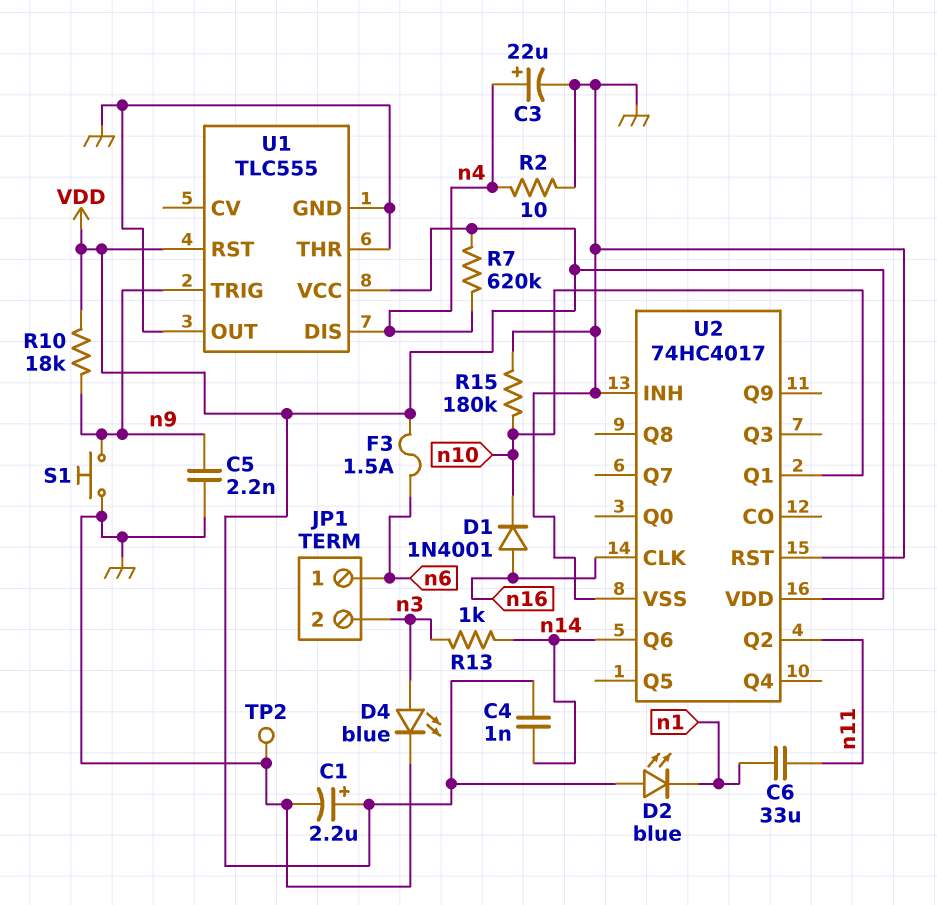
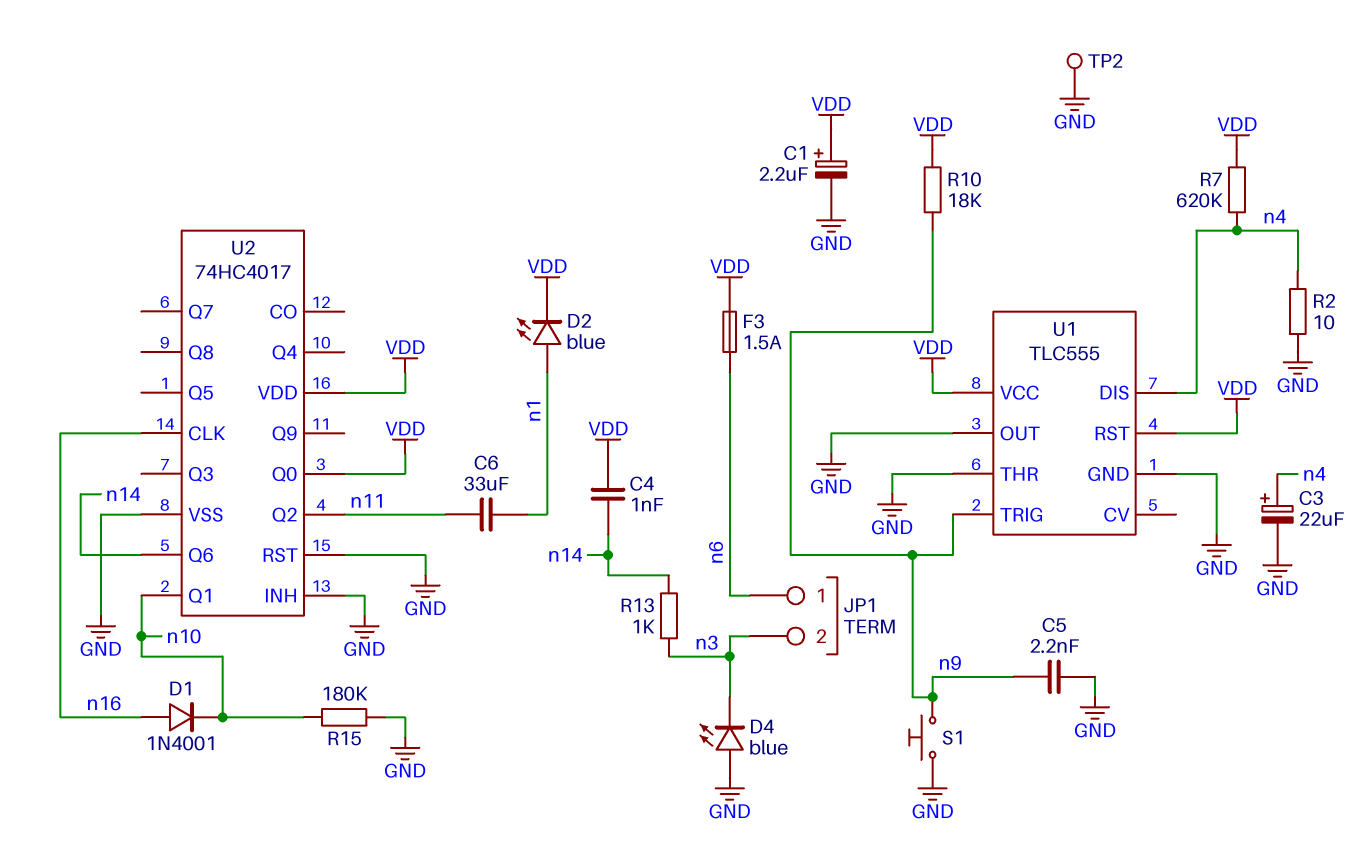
D2: LED blue (A VDD, K n1) -> LED blue (A n1, K VDD)
D4: LED blue (A n3, K GND) -> LED blue (A GND, K n3)
U2 pin Q0: none -> VDD

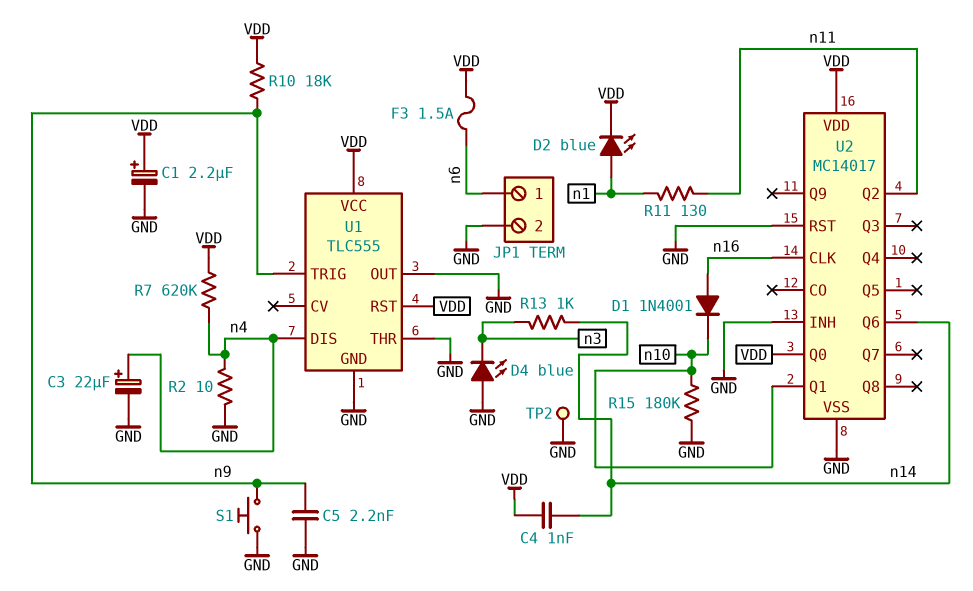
C6: 33uF (n1, n11) -> none
JP1 pin 2: n3 -> GND
R11: none -> 130 (n1, n11)
U2: 74HC4017 -> MC14017

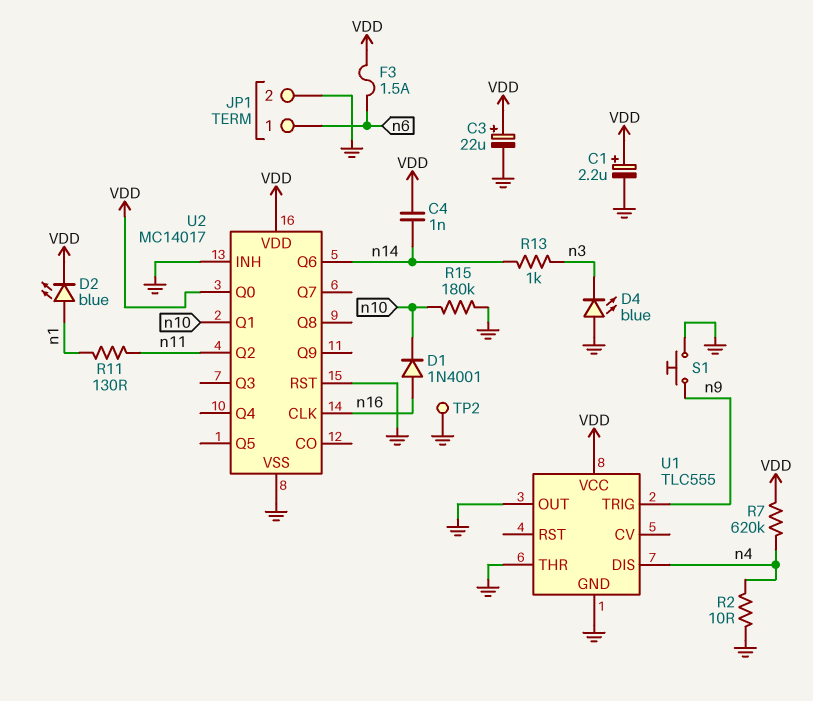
C3: 22uF (plus n4, minus GND) -> 22uF (plus VDD, minus GND)
C5: 2.2nF (GND, n9) -> none
R10: 18k (VDD, n9) -> none
U1 pin RST: VDD -> none

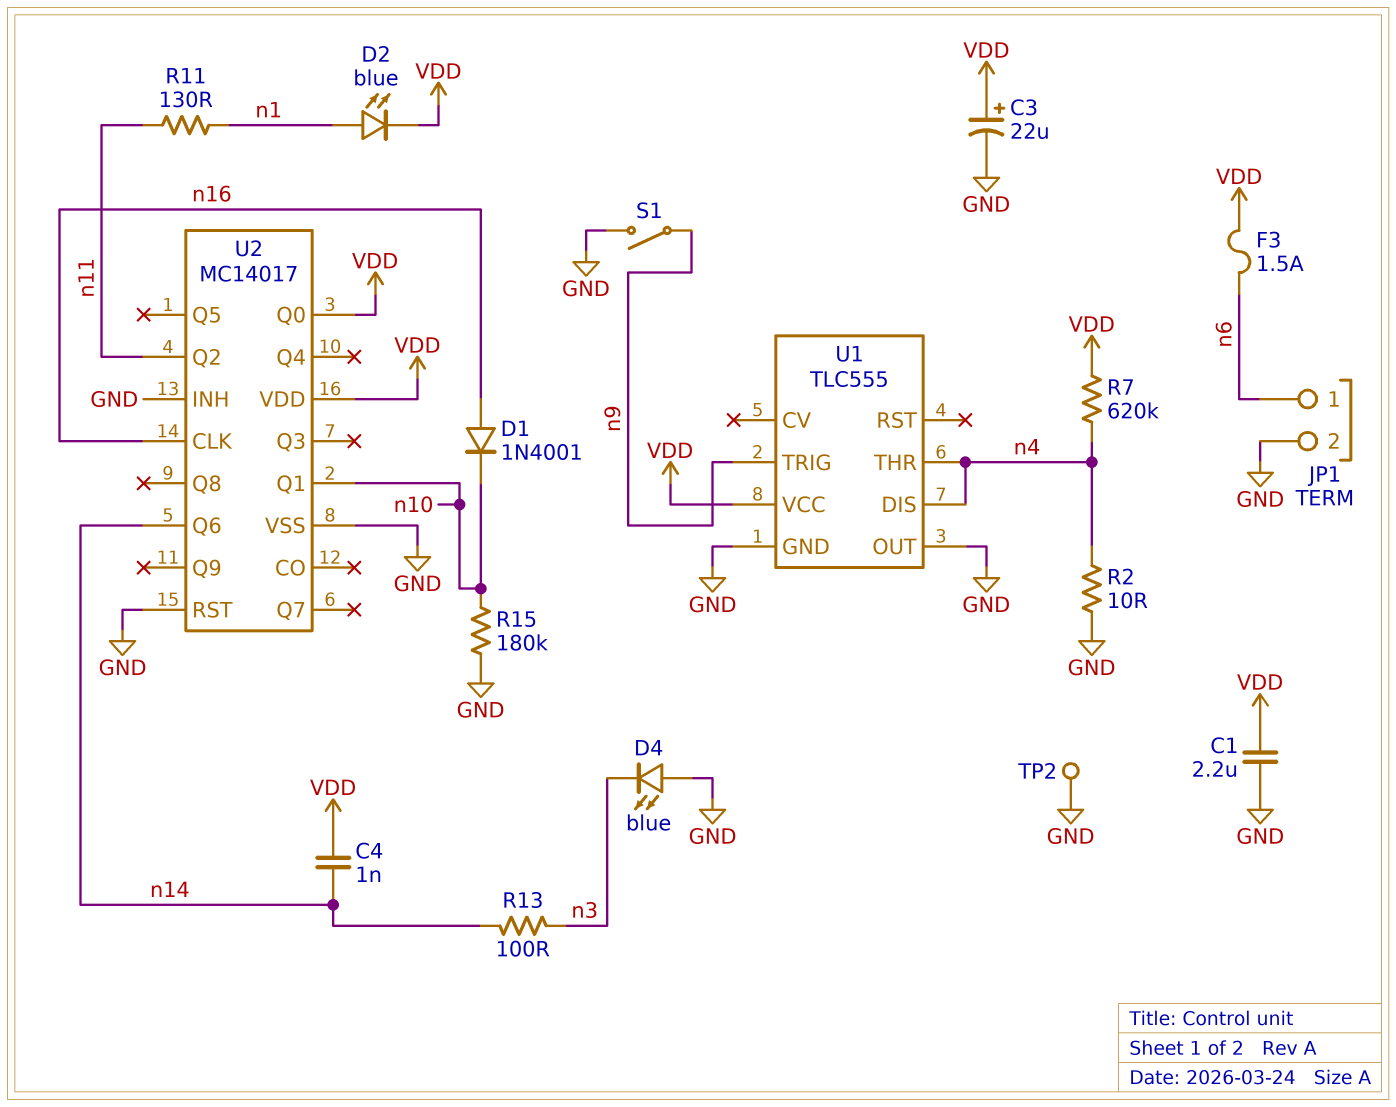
C1: 2.2uF (plus VDD, minus GND) -> 2.2uF (GND, VDD)
R13: 1k (n3, n14) -> 100 (n3, n14)
S1: button (GND, n9) -> switch (GND, n9)
U1 pin THR: GND -> n4

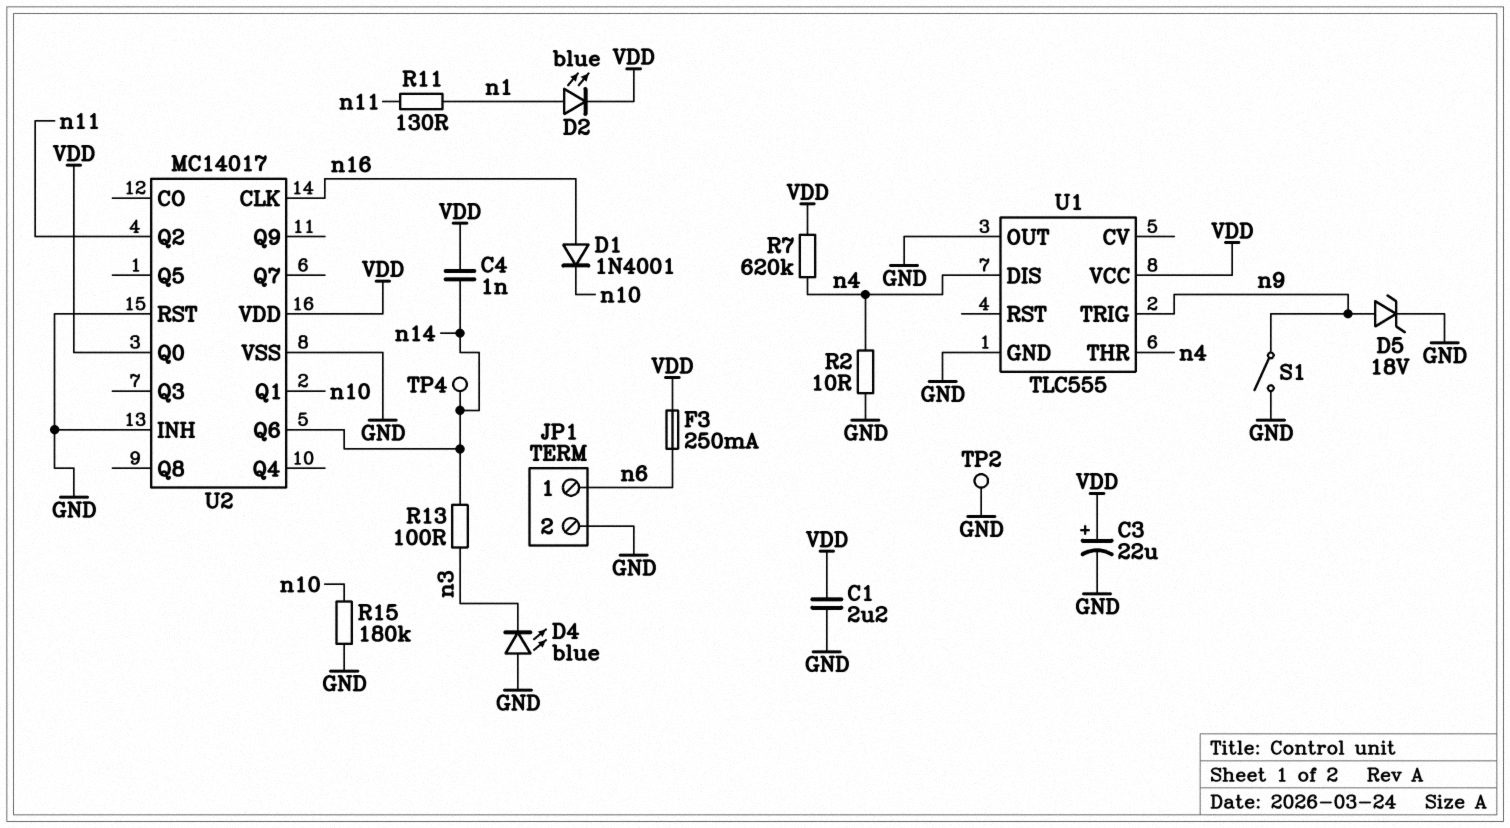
D5: none -> zener 18V (A n9, K GND)
F3: 1.5A (VDD, n6) -> 250mA (VDD, n6)
TP4: none -> test point (n14)

